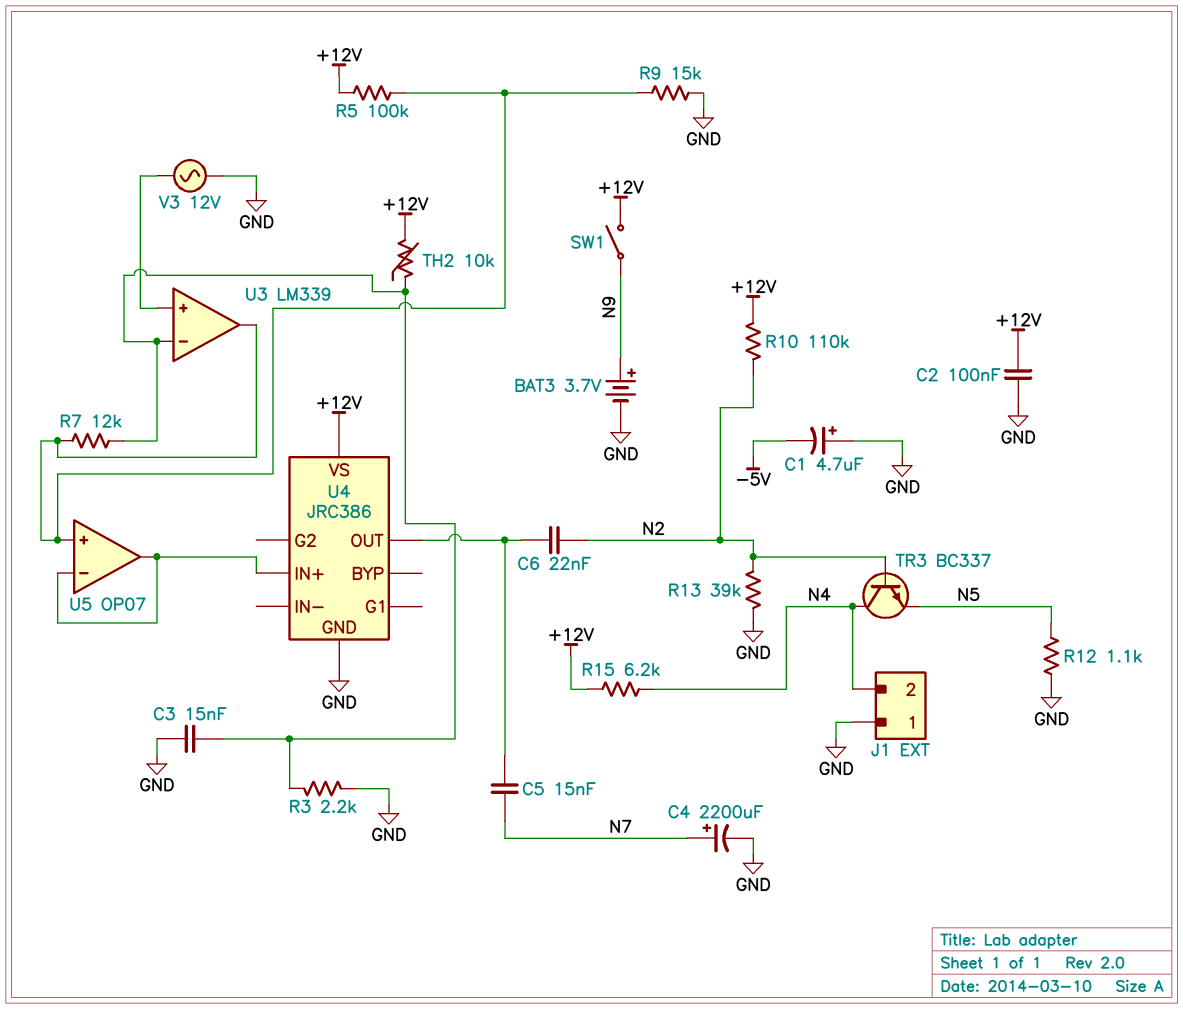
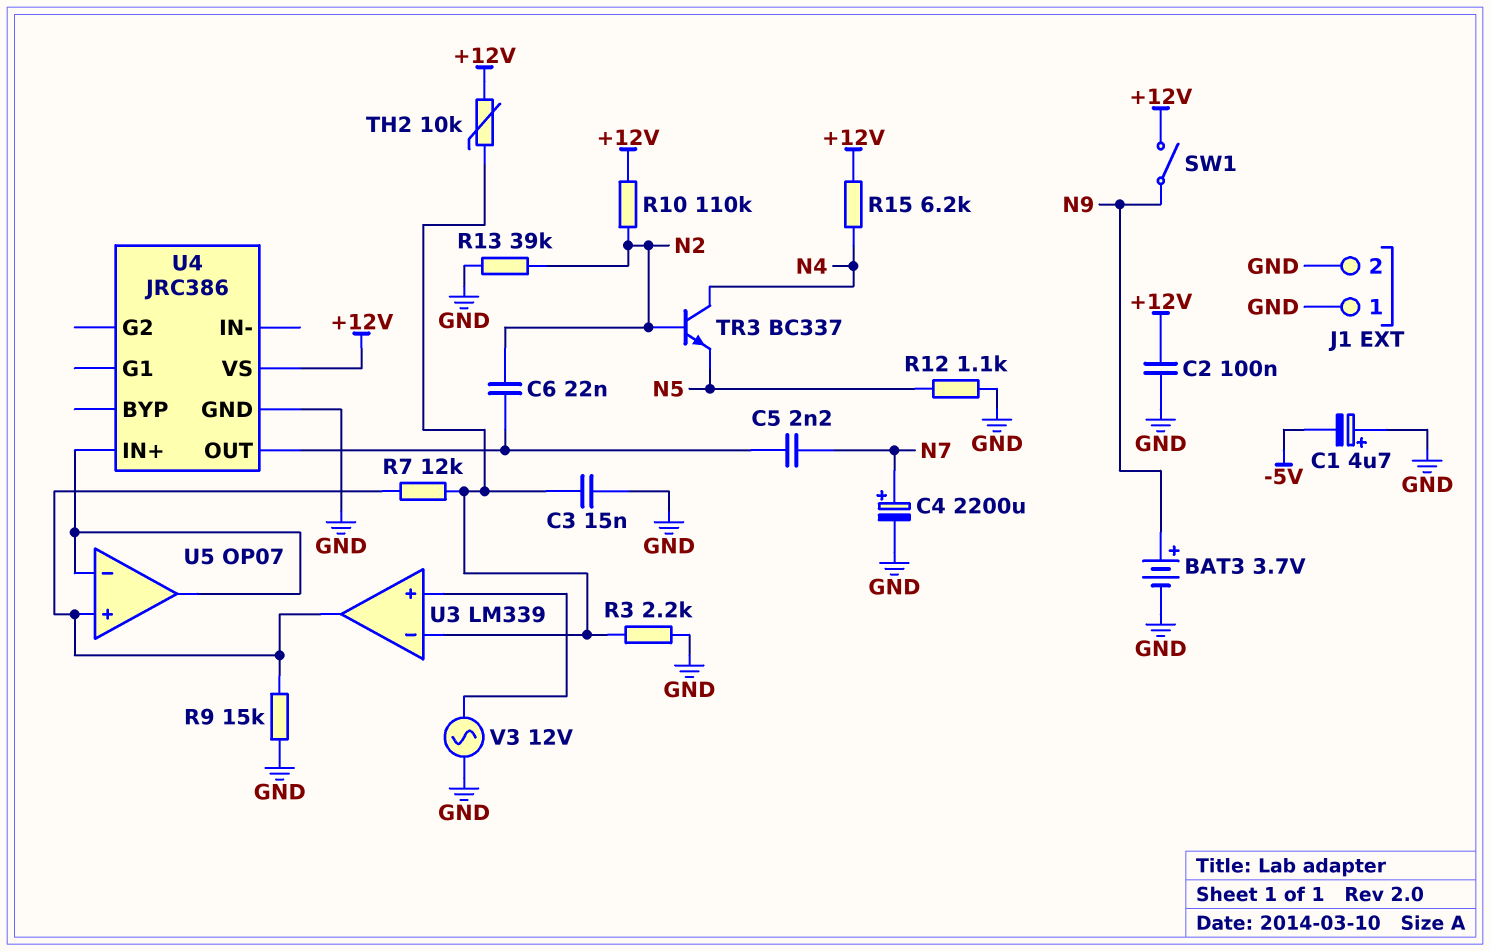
C5: 15nF (N7, U4/OUT) -> 2.2nF (N7, U4/OUT)
J1 pin 2: N4 -> GND
R5: 100k (+12V, U3/out) -> none

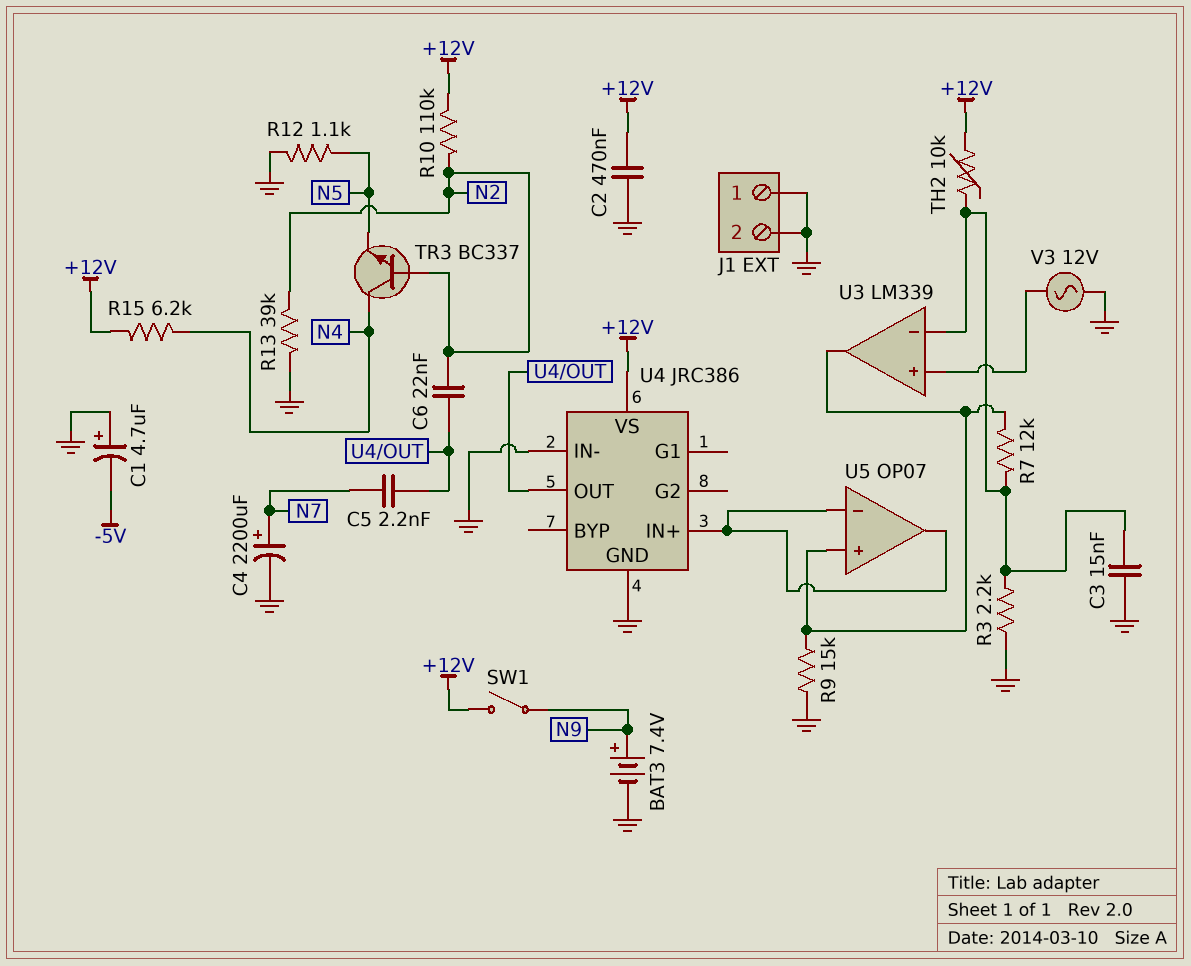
BAT3: 3.7V (plus N9, minus GND) -> 7.4V (plus N9, minus GND)
C2: 100nF (+12V, GND) -> 470nF (+12V, GND)
U4 pin IN-: none -> GND

